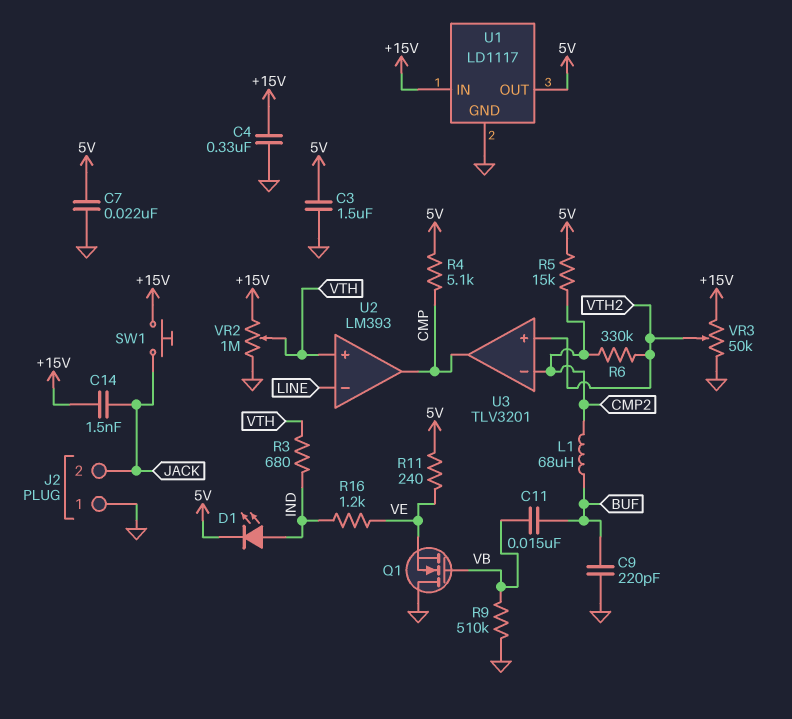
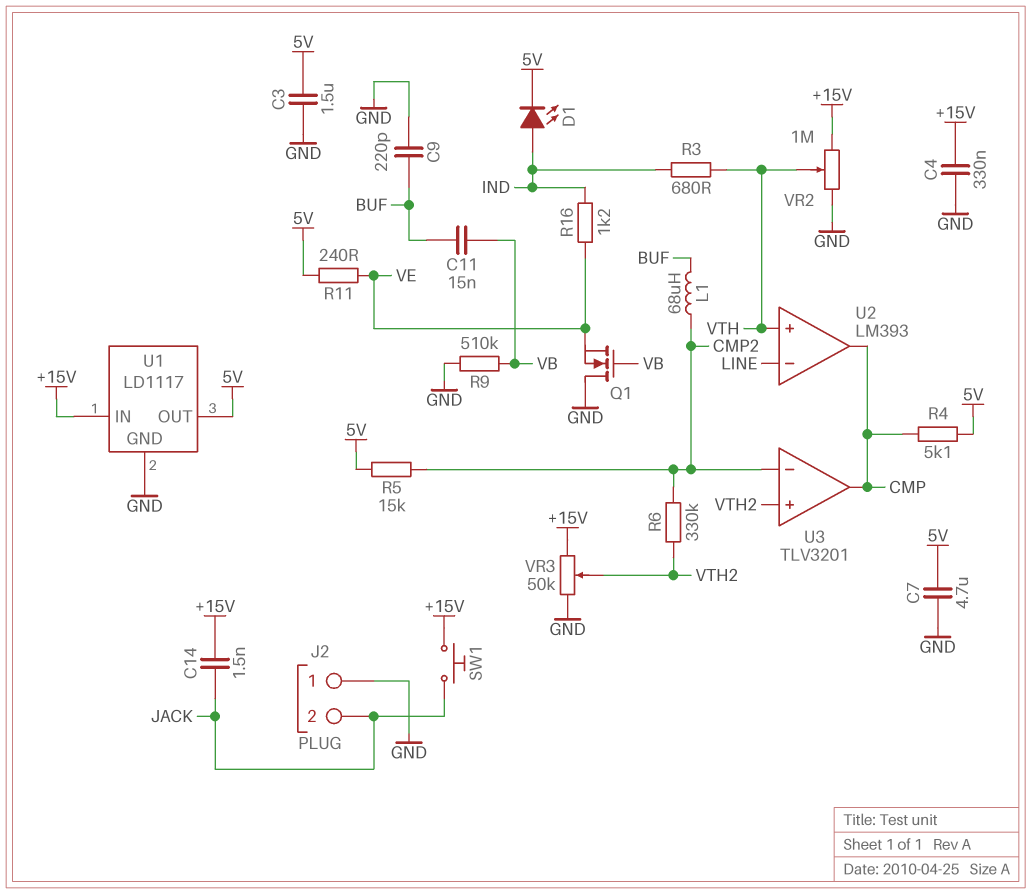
C7: 22nF (5V, GND) -> 4.7uF (5V, GND)

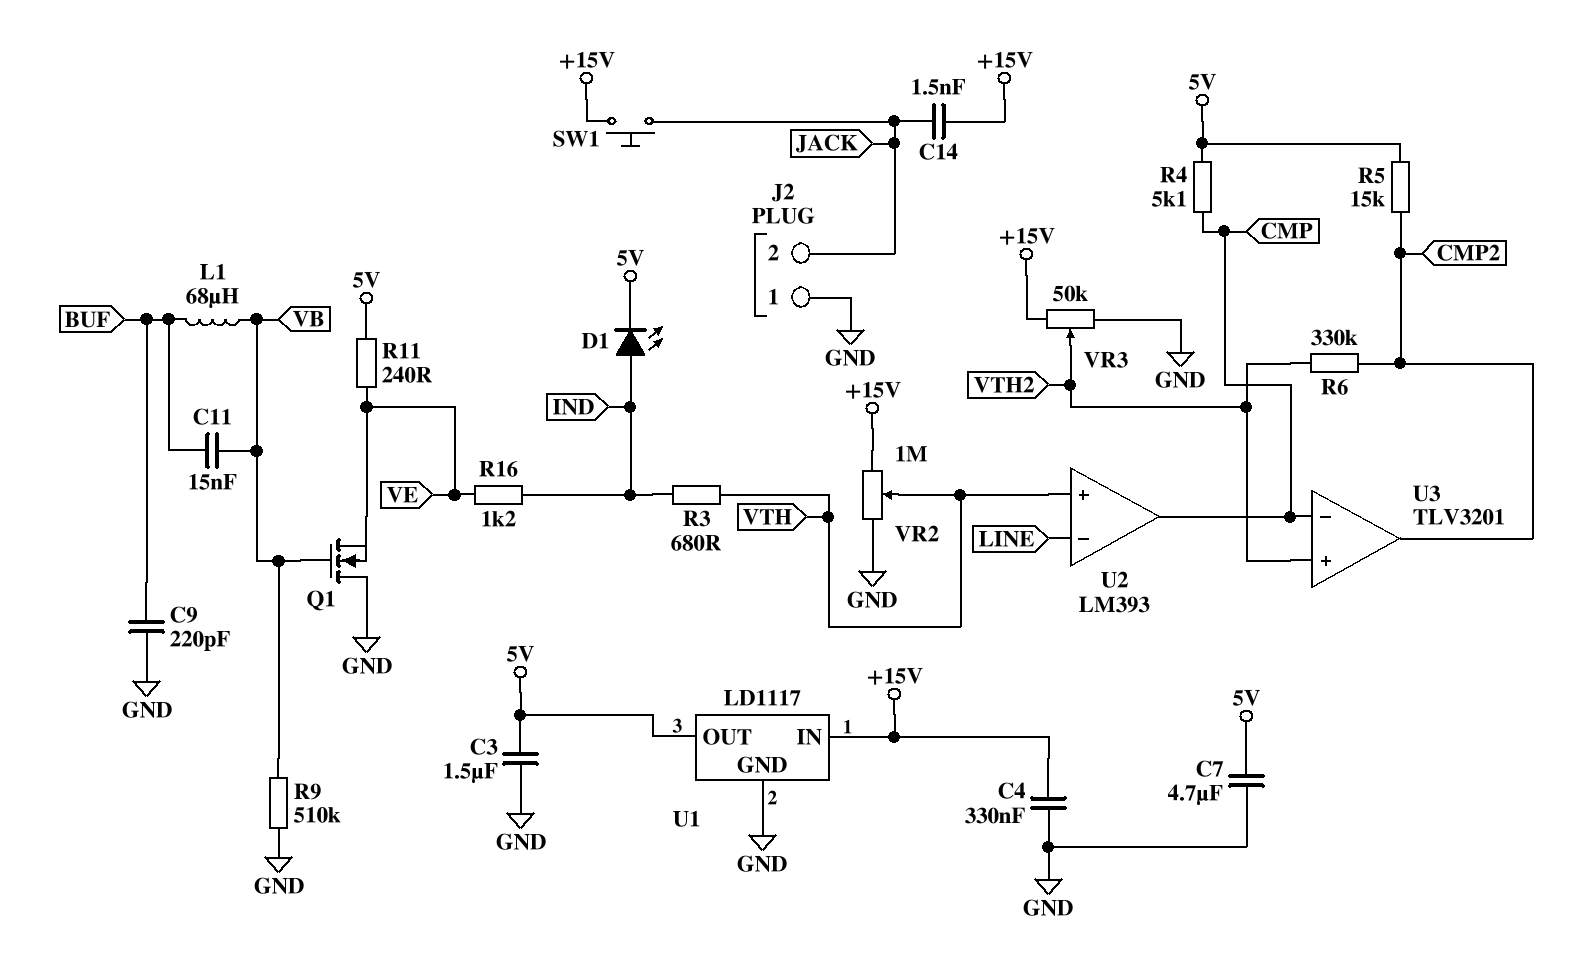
L1: 68uH (BUF, CMP2) -> 68uH (BUF, VB)
U3 pin in-: CMP2 -> CMP
U3 pin out: CMP -> CMP2

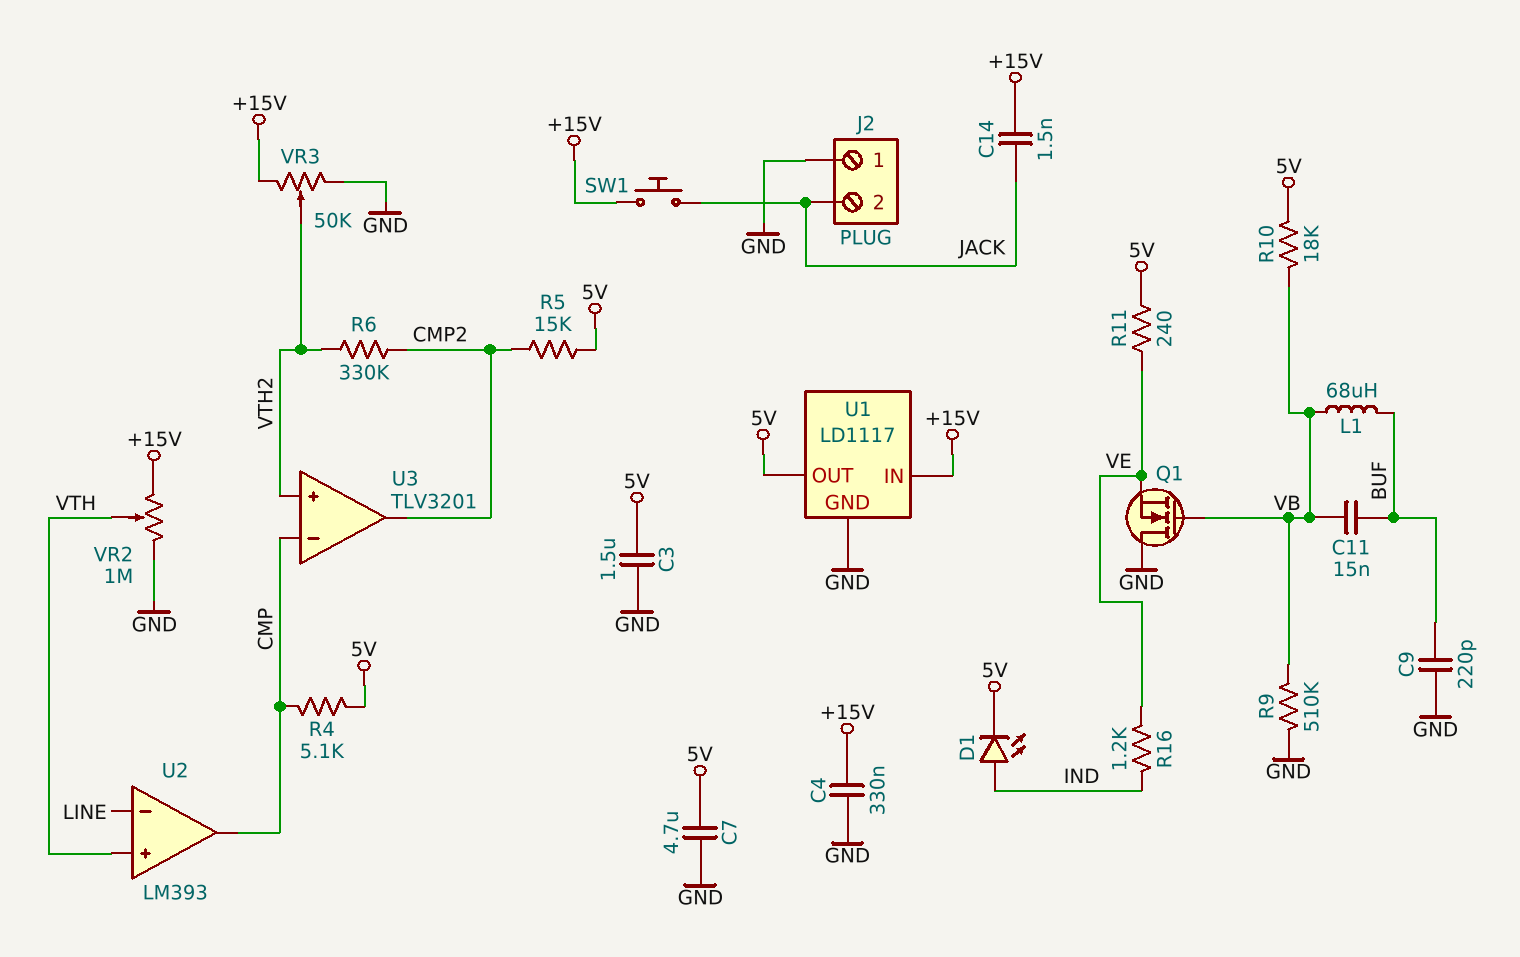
R3: 680 (IND, VTH) -> none
R10: none -> 18k (5V, VB)

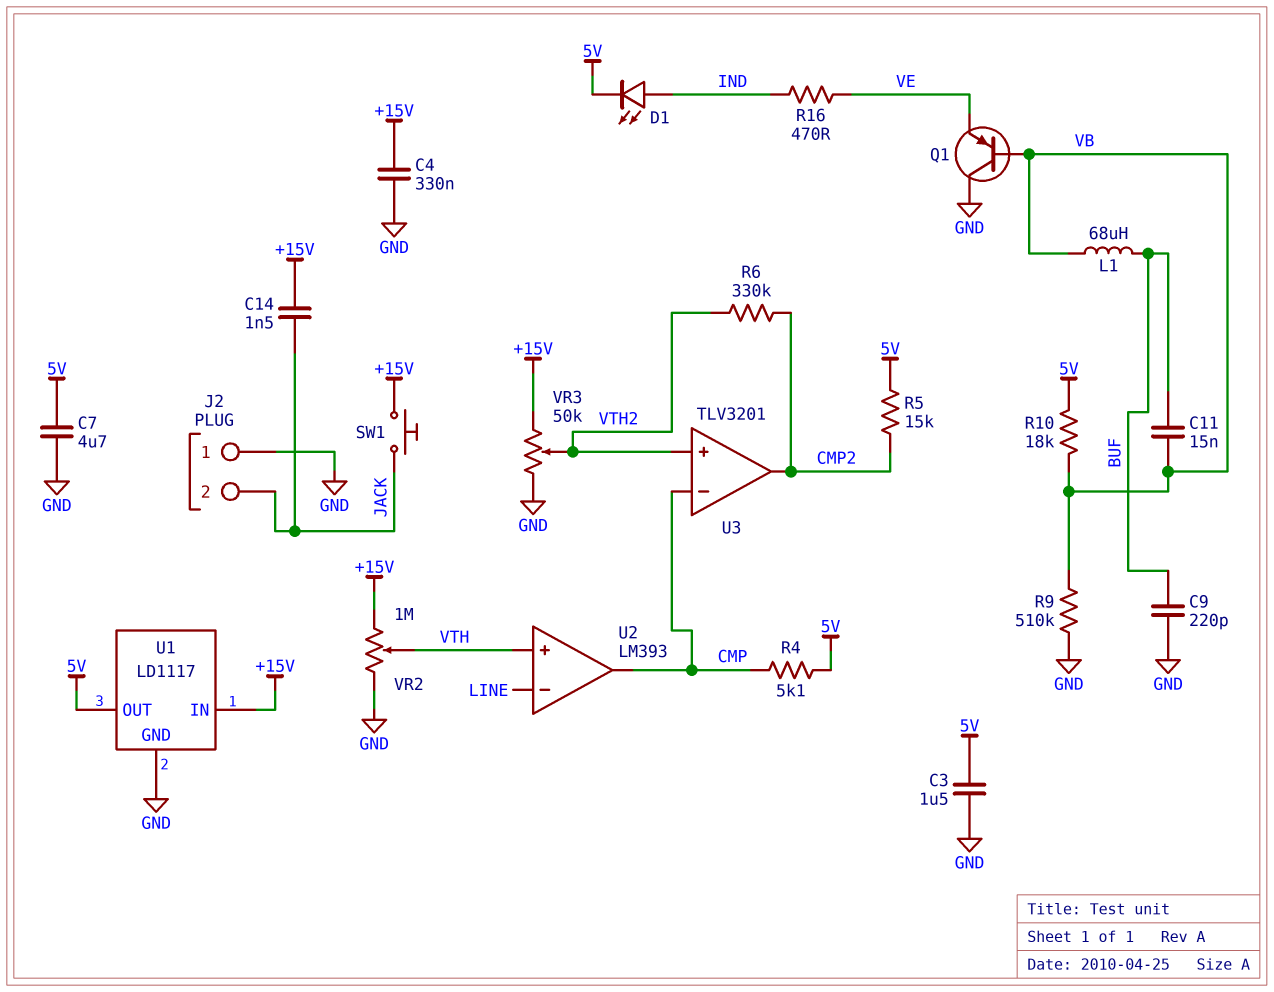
Q1: NMOS (G VB, D GND, S VE) -> PNP (B VB, C GND, E VE)
R11: 240 (5V, VE) -> none
R16: 1.2k (IND, VE) -> 470 (IND, VE)

